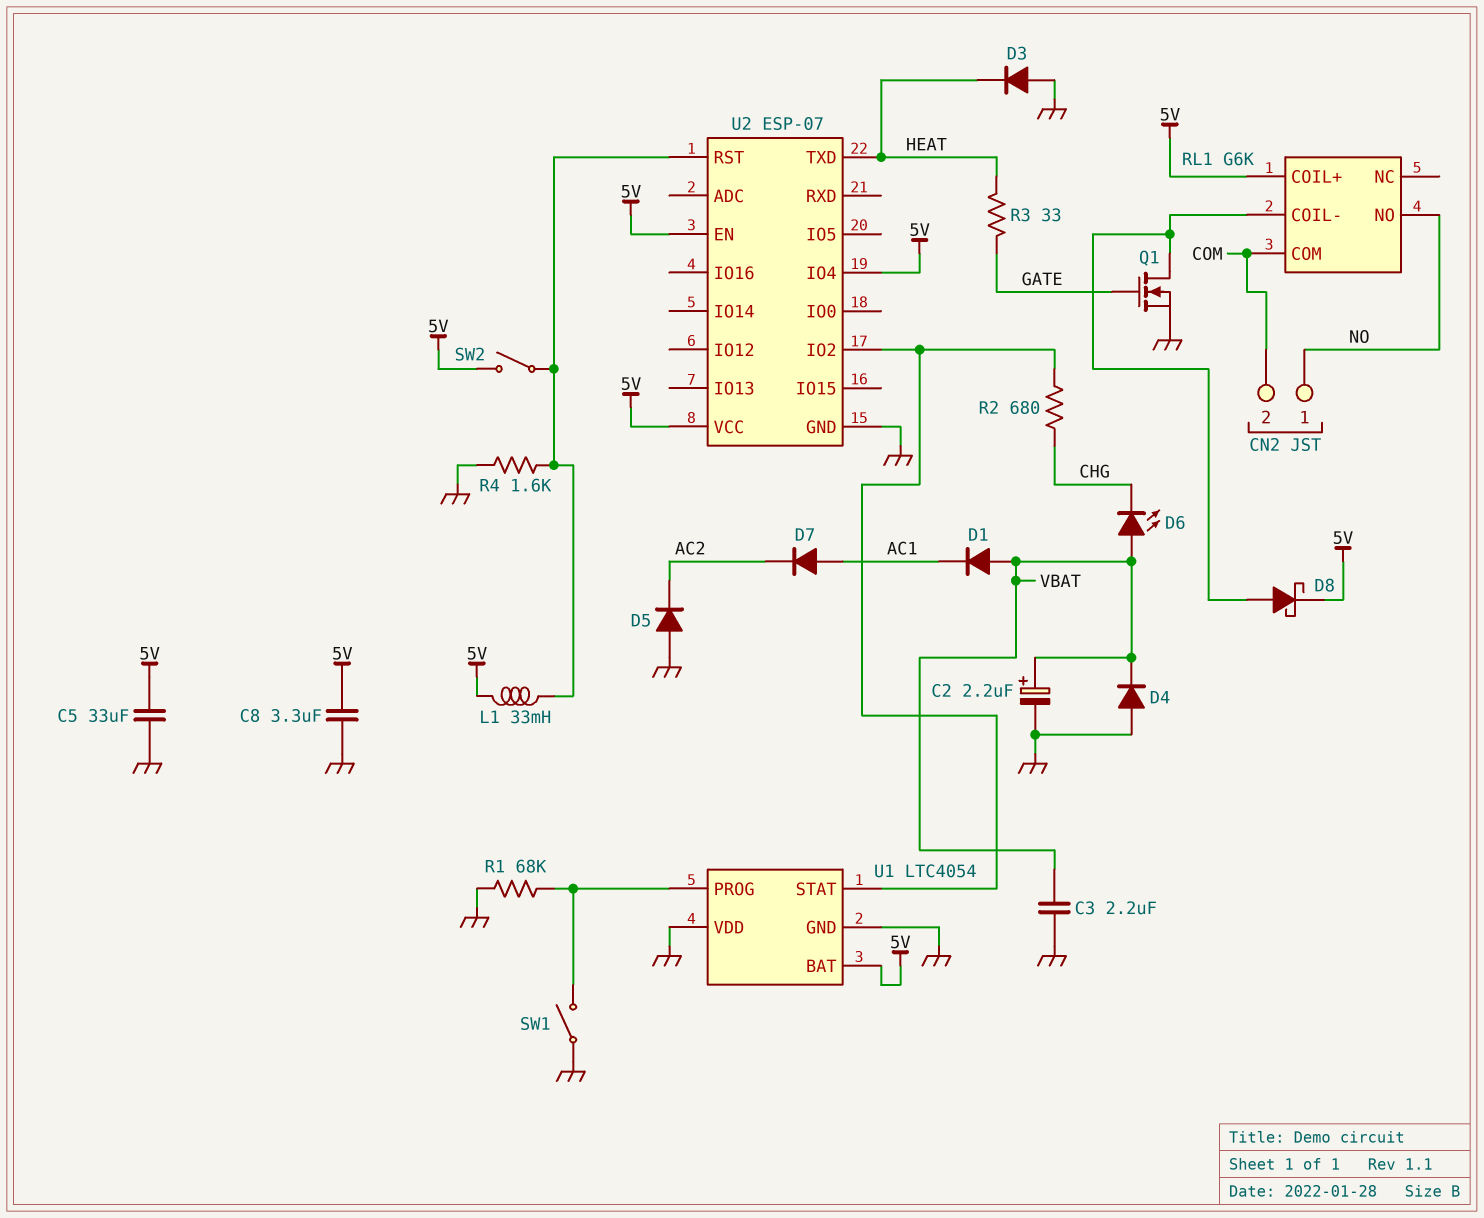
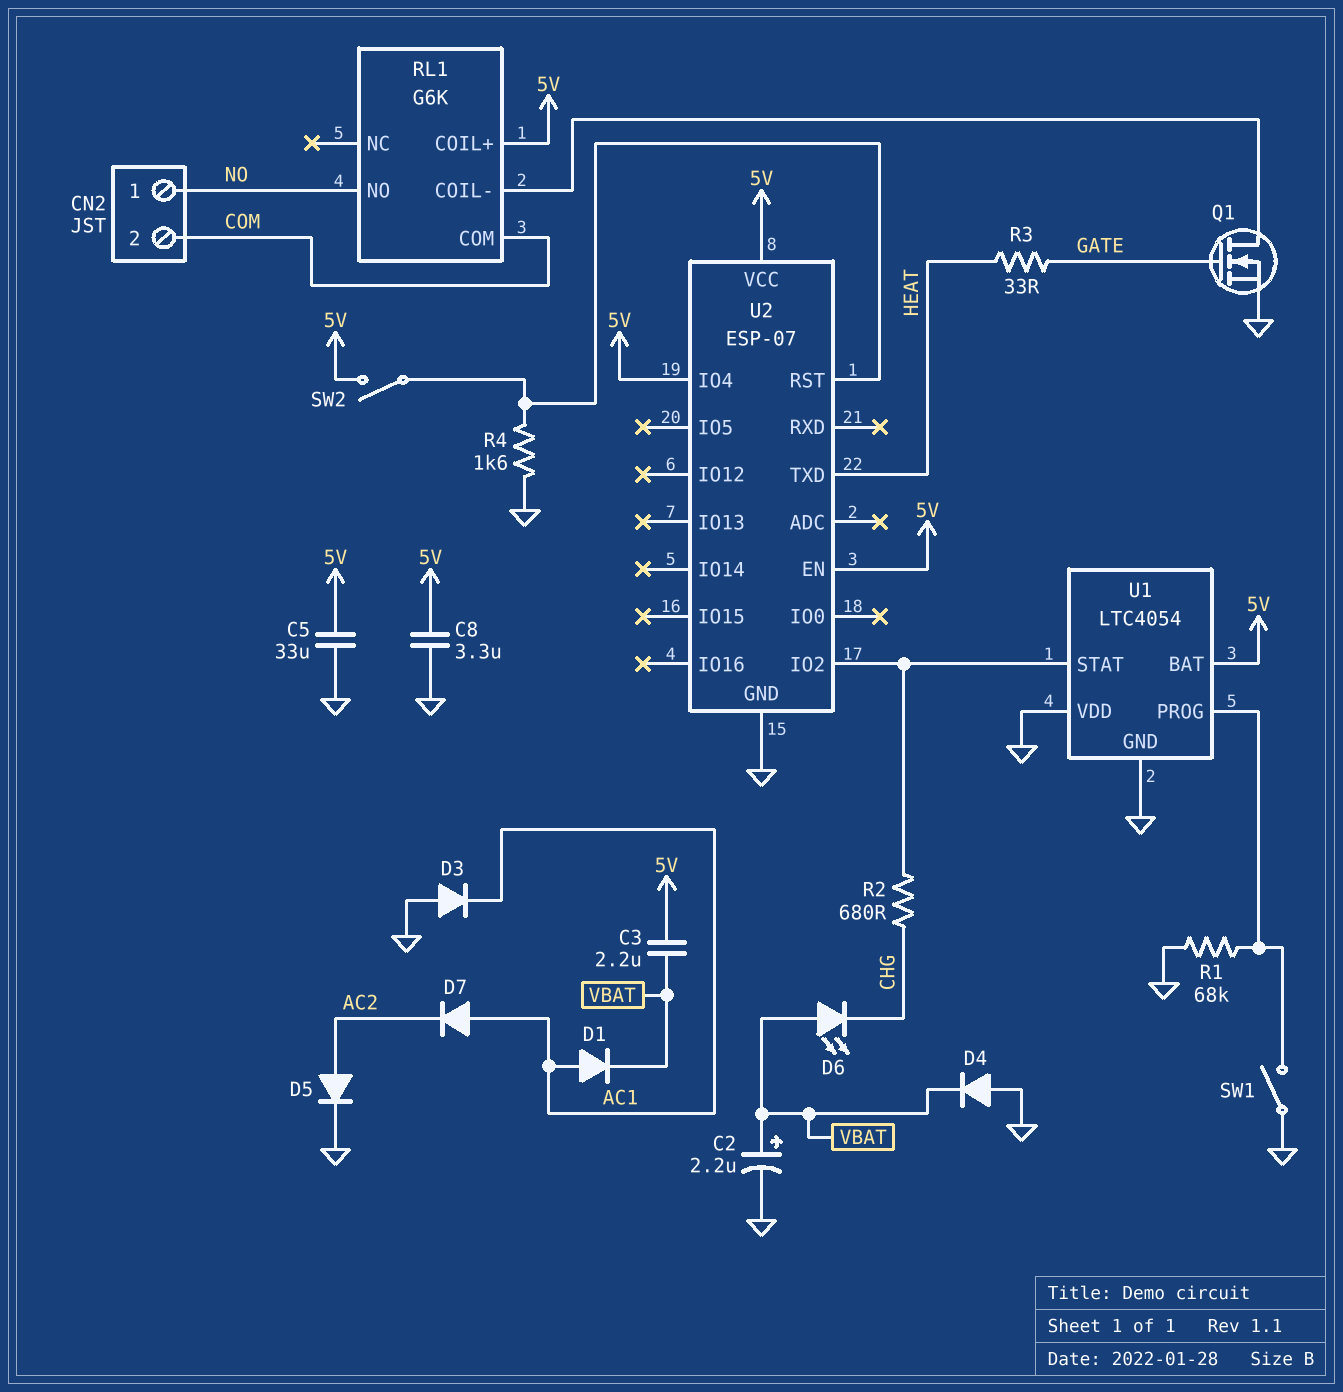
C3: 2.2uF (GND, VBAT) -> 2.2uF (5V, VBAT)
D1: diode (A VBAT, K AC1) -> diode (A AC1, K VBAT)
D3: diode (A GND, K HEAT) -> diode (A GND, K AC1)
D5: diode (A GND, K AC2) -> diode (A AC2, K GND)
D8: schottky (A RL1/COIL-, K 5V) -> none
L1: 33mH (5V, U2/RST) -> none

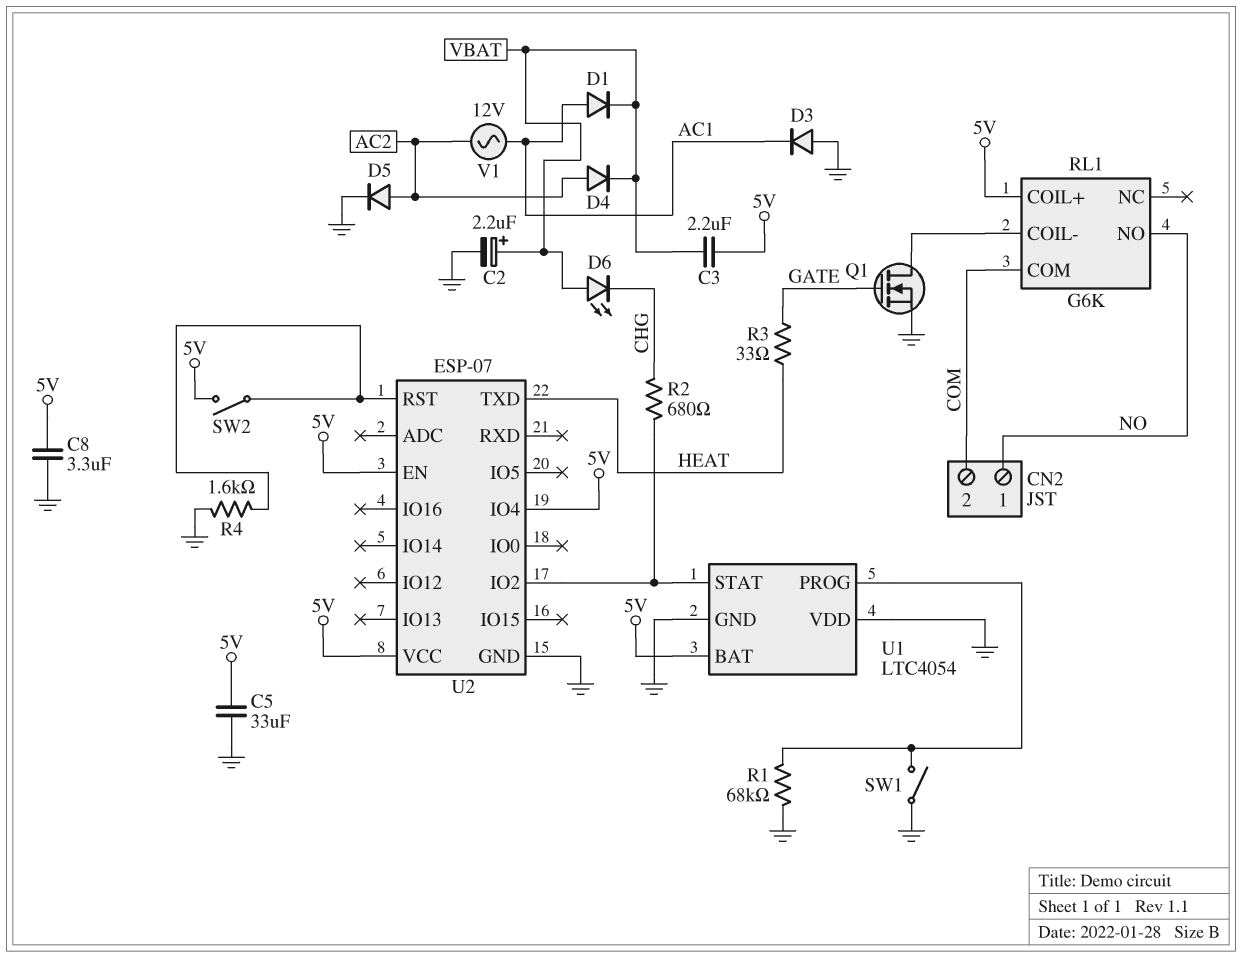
D4: diode (A GND, K VBAT) -> diode (A AC2, K VBAT)
D7: diode (A AC1, K AC2) -> none
V1: none -> AC 12V (AC1, AC2)

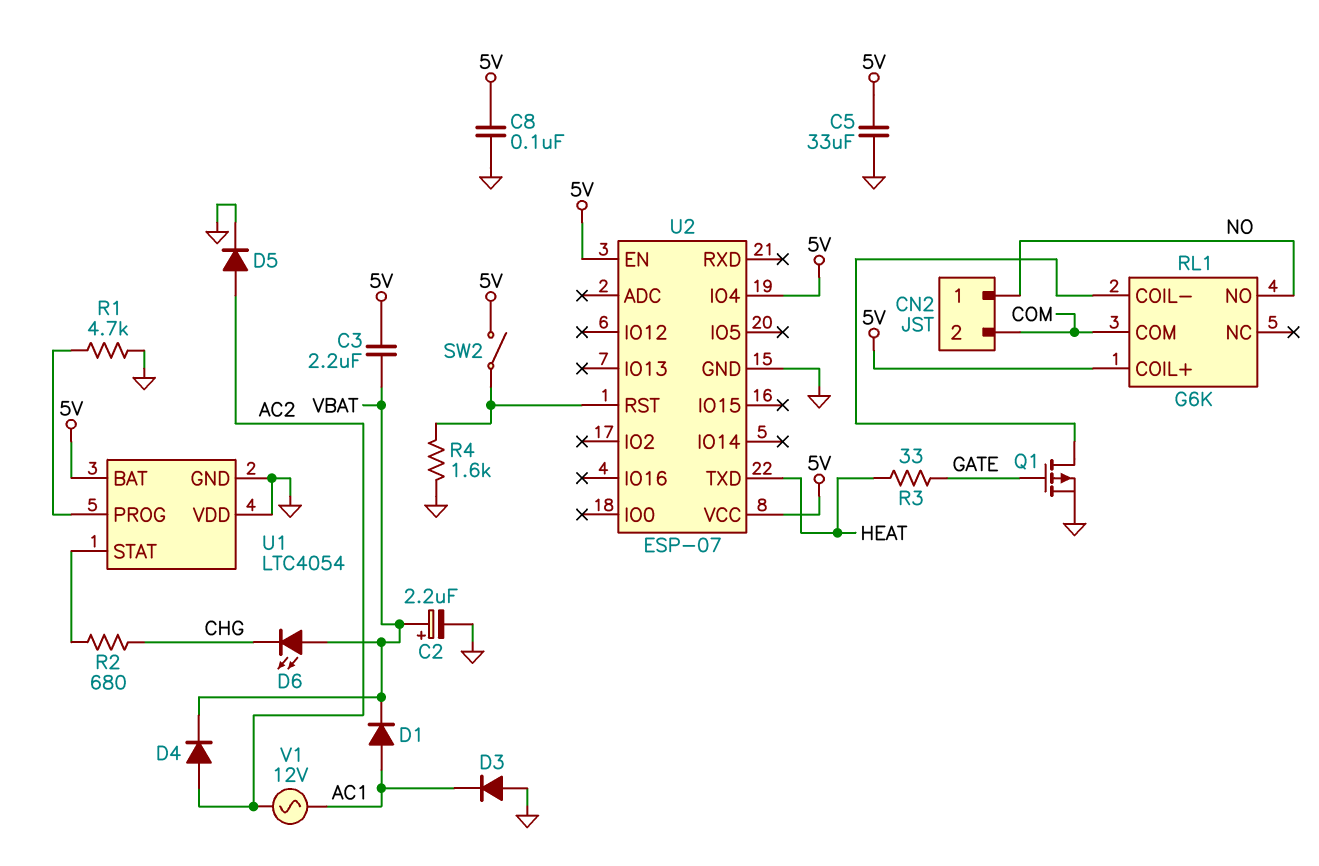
C8: 3.3uF (5V, GND) -> 100nF (5V, GND)
Q1: NMOS (G GATE, D RL1/COIL-, S GND) -> PMOS (G GATE, D RL1/COIL-, S GND)
R1: 68k (GND, U1/PROG) -> 4.7k (GND, U1/PROG)
SW1: switch (GND, U1/PROG) -> none
U2 pin IO2: U1/STAT -> none

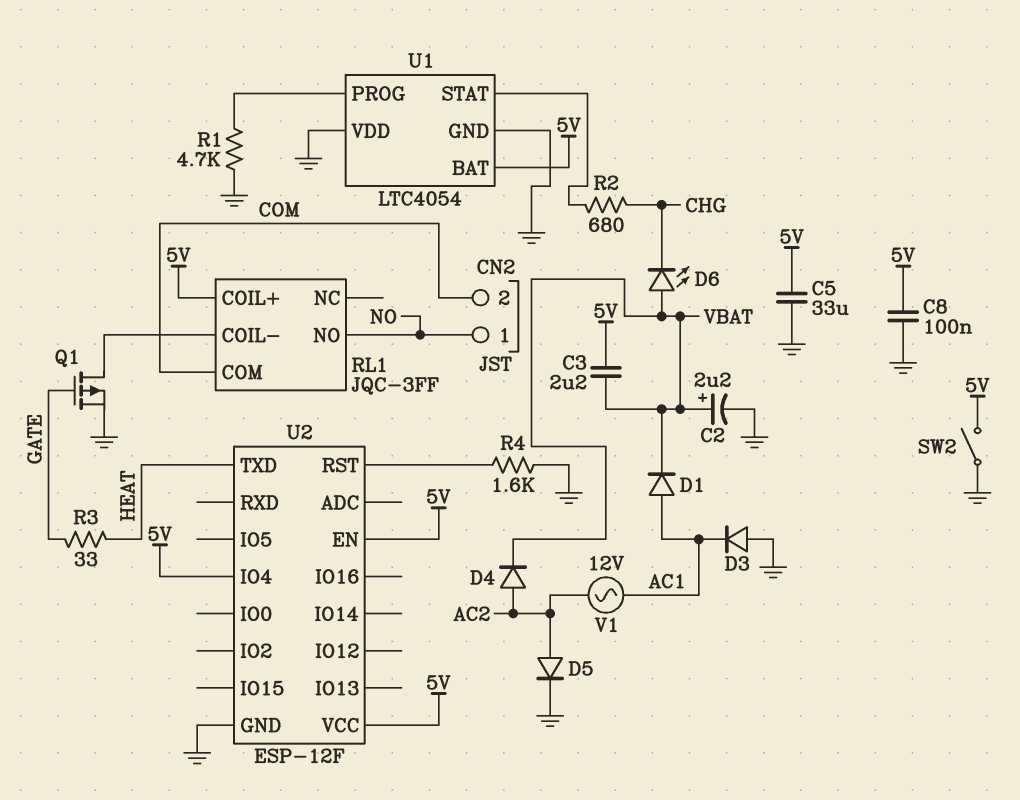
RL1: G6K -> JQC-3FF
SW2: switch (5V, U2/RST) -> switch (5V, GND)
U2: ESP-07 -> ESP-12F

